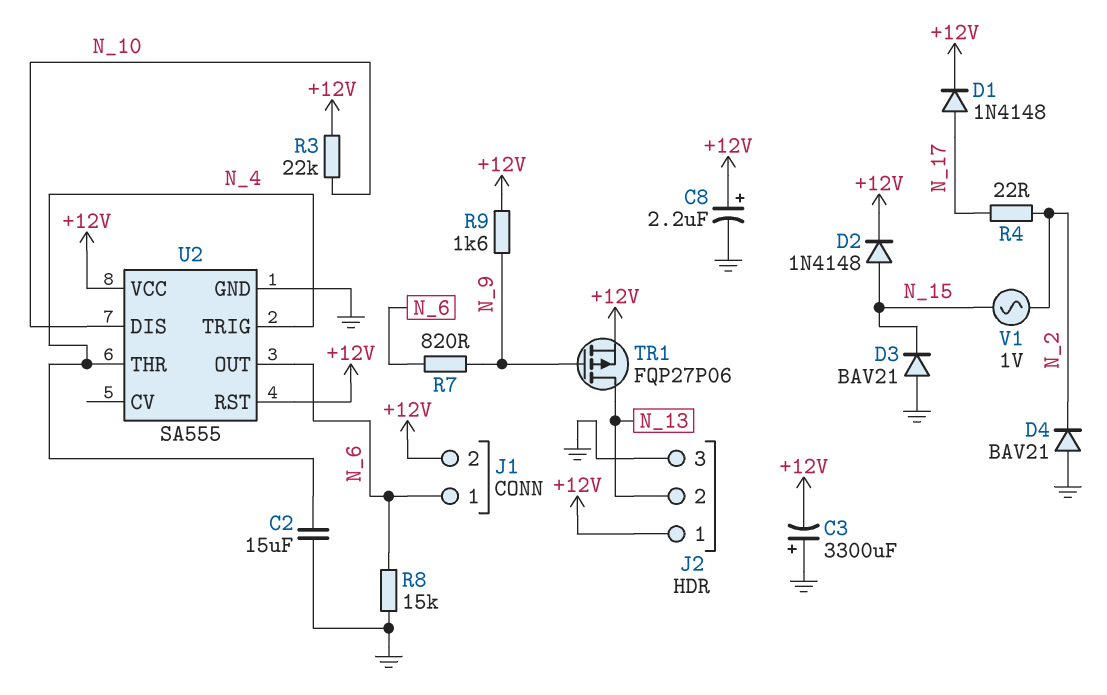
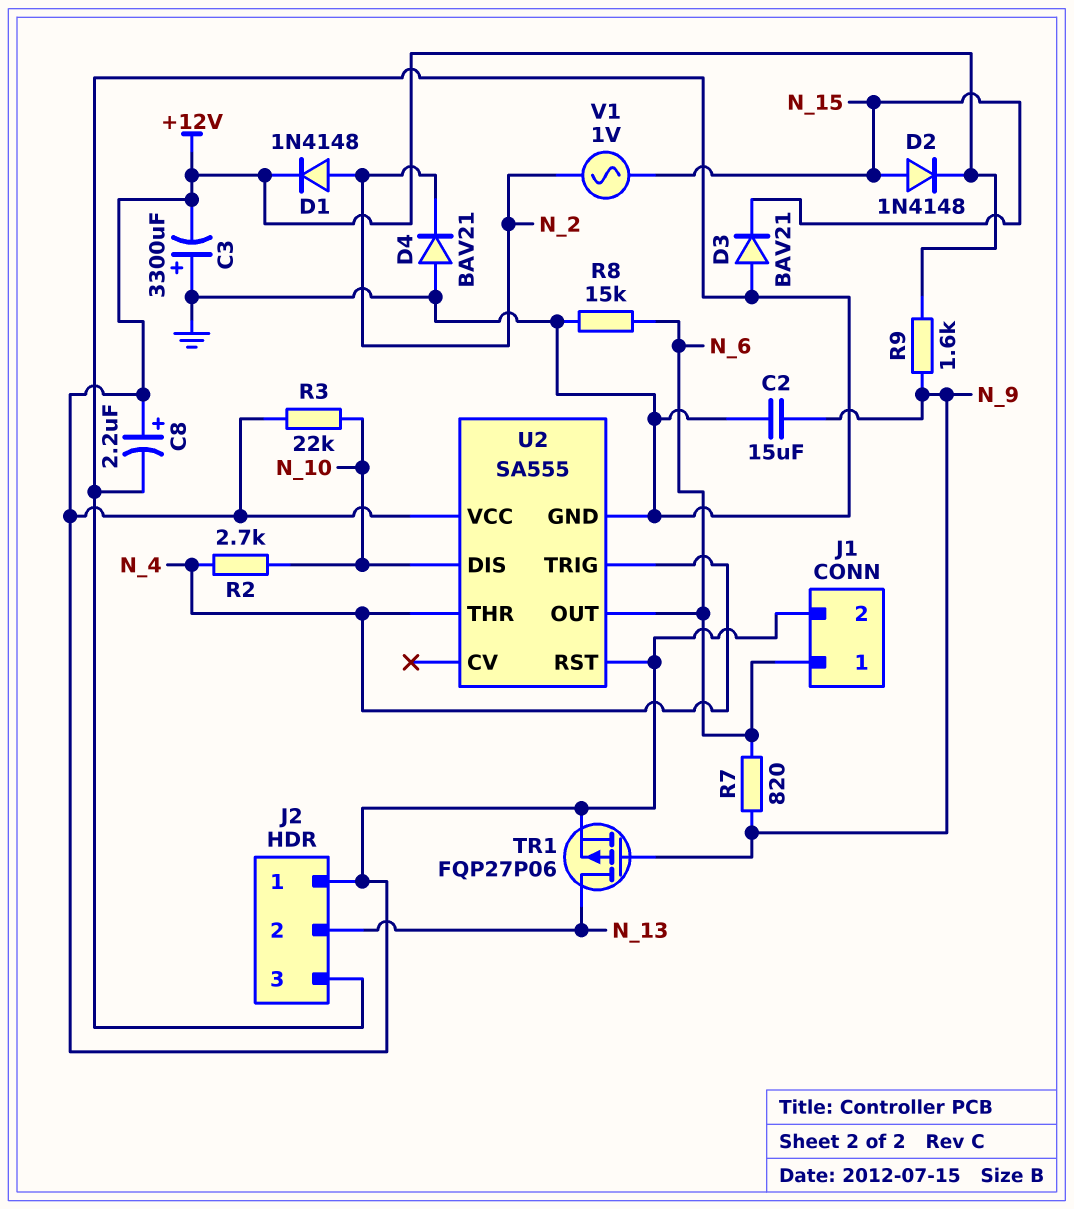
C2: 15uF (GND, N_4) -> 15uF (GND, N_9)
D1: diode 1N4148 (A N_17, K +12V) -> diode 1N4148 (A N_2, K +12V)
R2: none -> 2.7k (N_4, N_10)
R4: 22 (N_2, N_17) -> none

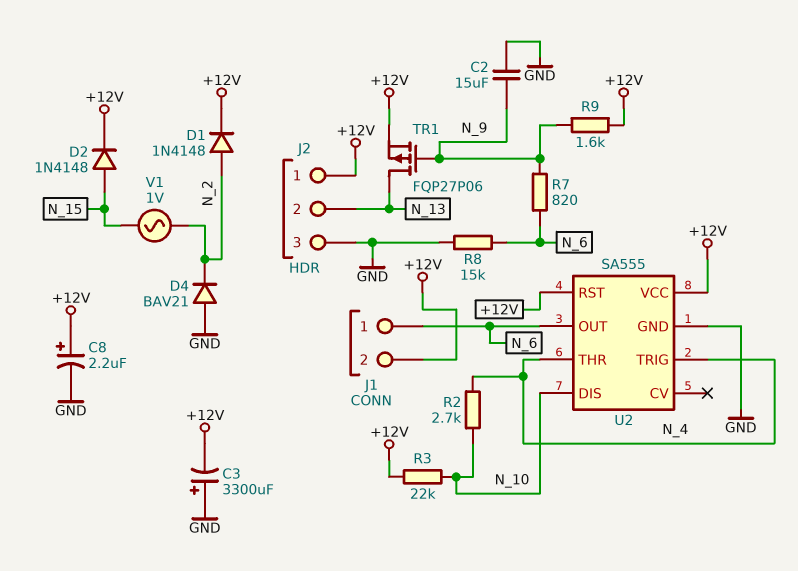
D3: diode BAV21 (A GND, K N_15) -> none

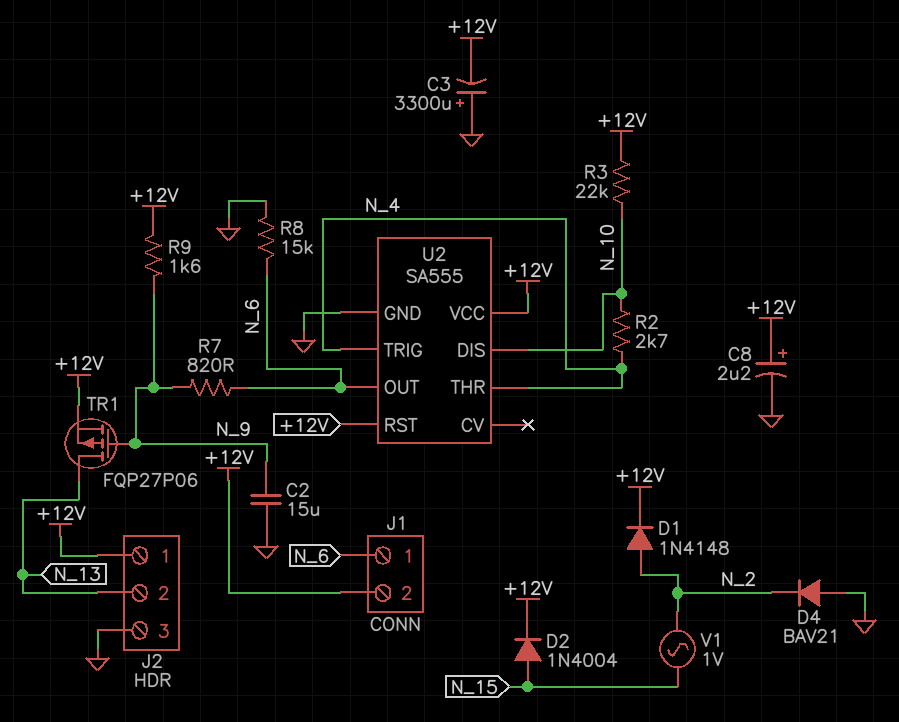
D2: diode 1N4148 (A N_15, K +12V) -> diode 1N4004 (A N_15, K +12V)

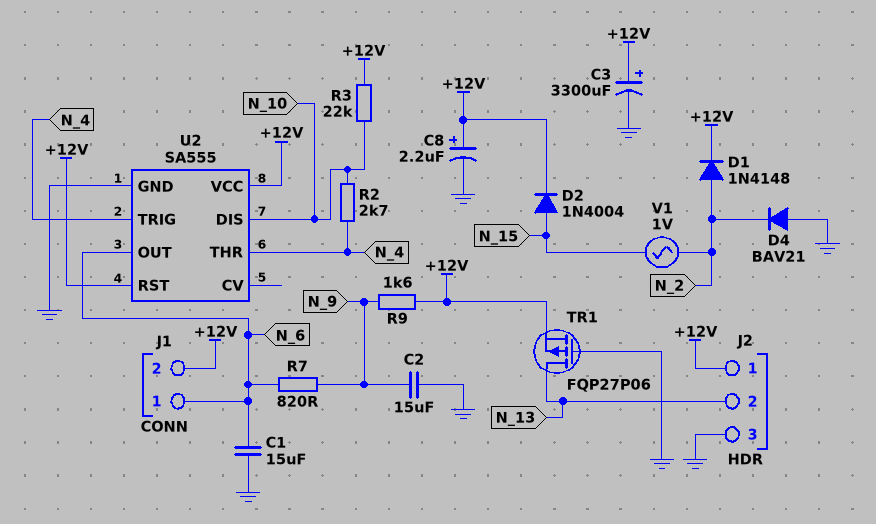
C1: none -> 15uF (GND, N_6)
C3: 3300uF (plus GND, minus +12V) -> 3300uF (plus +12V, minus GND)
R8: 15k (GND, N_6) -> none
TR1: PMOS FQP27P06 (G N_9, D N_13, S +12V) -> PMOS FQP27P06 (G GND, D N_13, S +12V)

